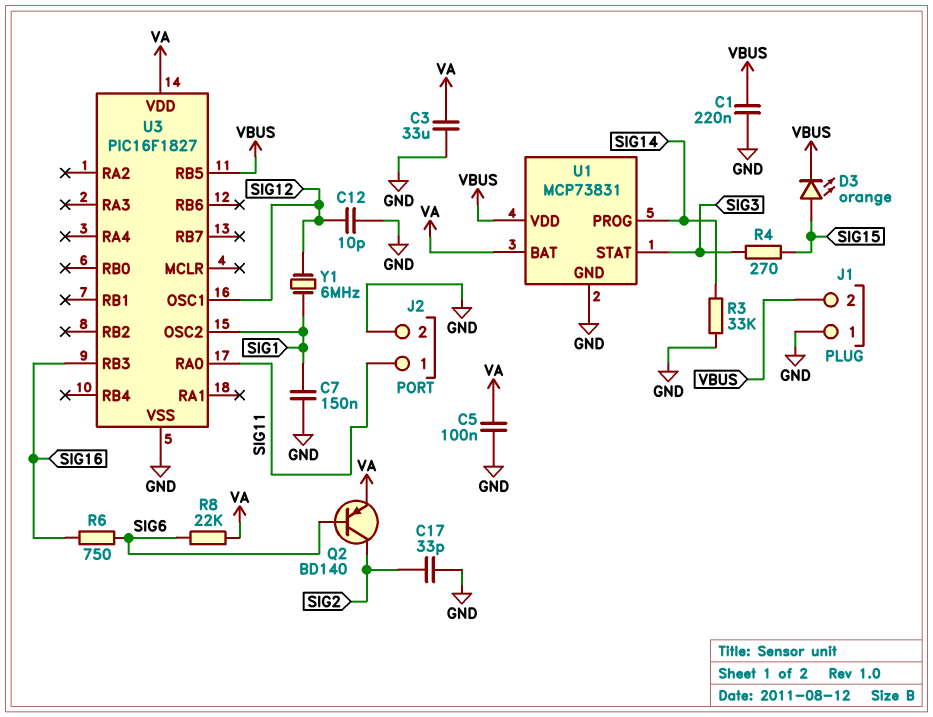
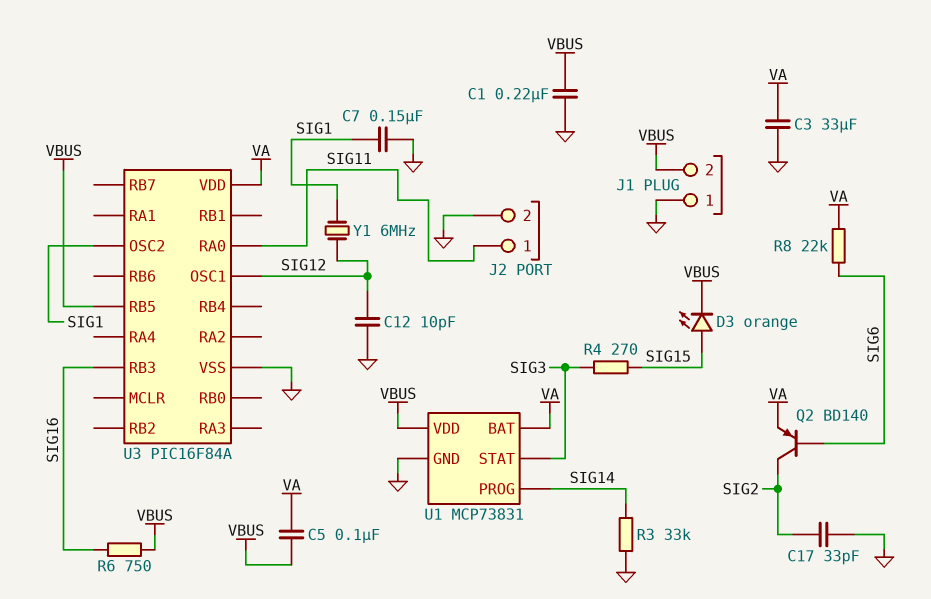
C5: 100nF (GND, VA) -> 100nF (VA, VBUS)
R6: 750 (SIG6, SIG16) -> 750 (SIG16, VBUS)
U3: PIC16F1827 -> PIC16F84A

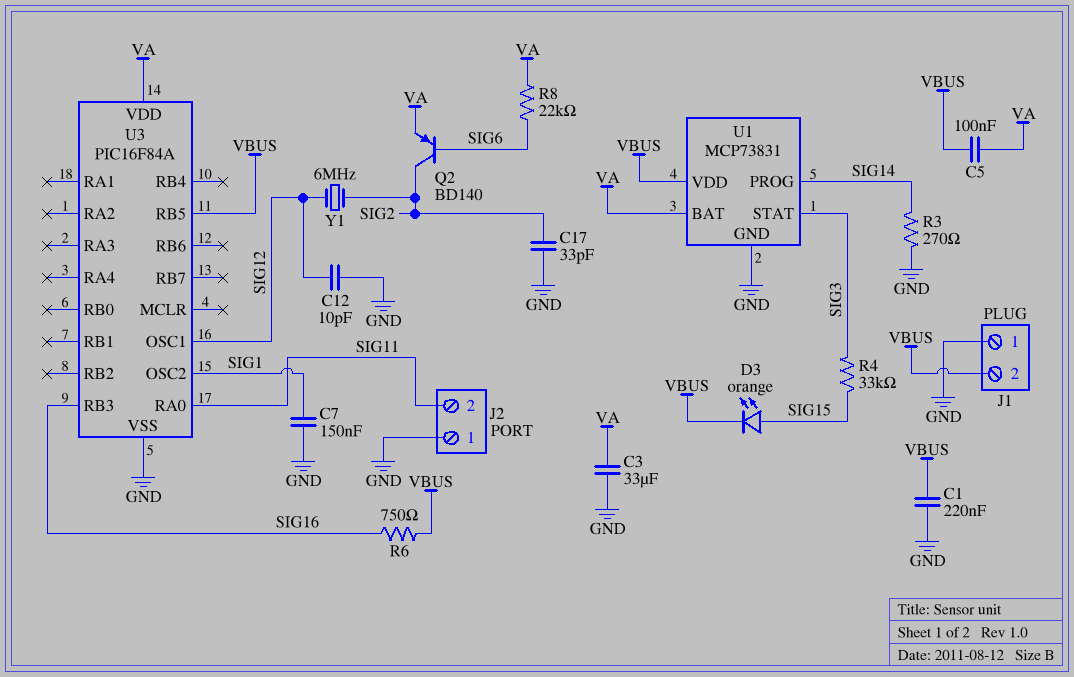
J2 pin 1: SIG11 -> GND
J2 pin 2: GND -> SIG11
R3: 33k (GND, SIG14) -> 270 (GND, SIG14)
R4: 270 (SIG3, SIG15) -> 33k (SIG3, SIG15)
Y1: 6MHz (SIG1, SIG12) -> 6MHz (SIG2, SIG12)

